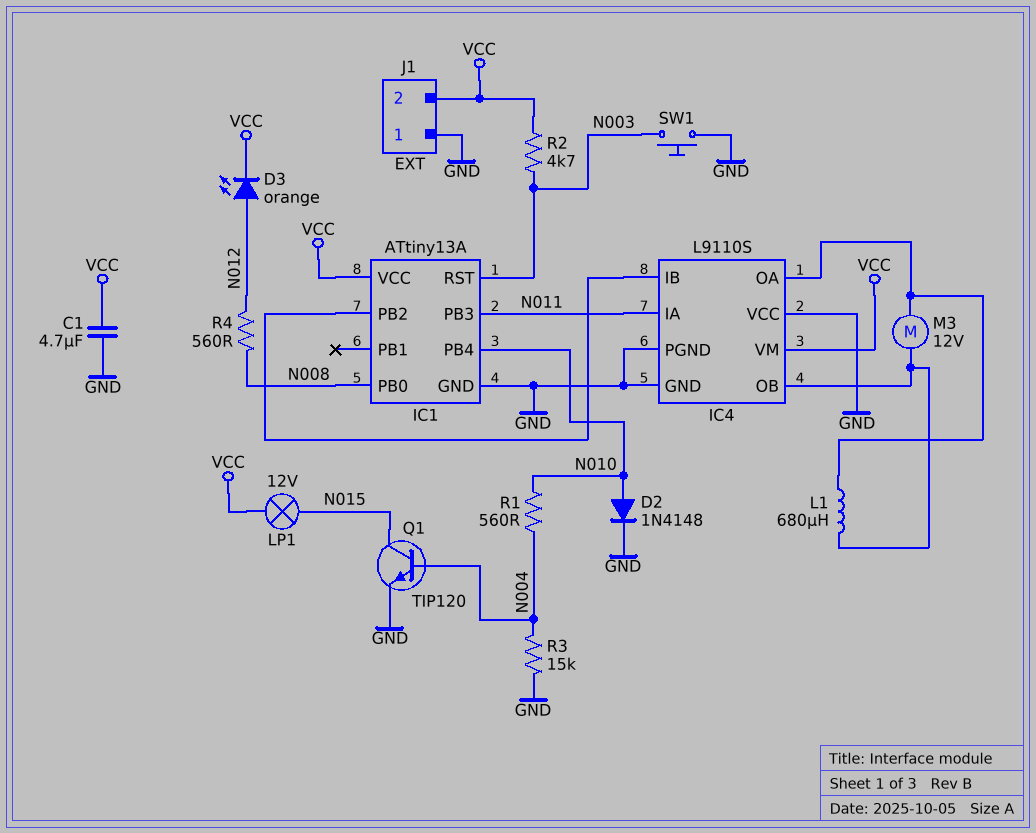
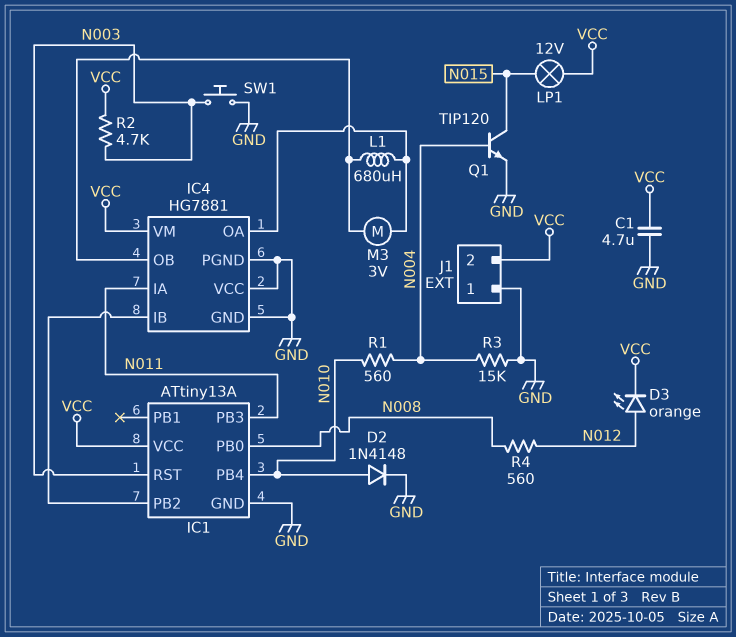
IC4: L9110S -> HG7881
M3: motor 12V (IC4/OA, IC4/OB) -> motor 3V (IC4/OA, IC4/OB)

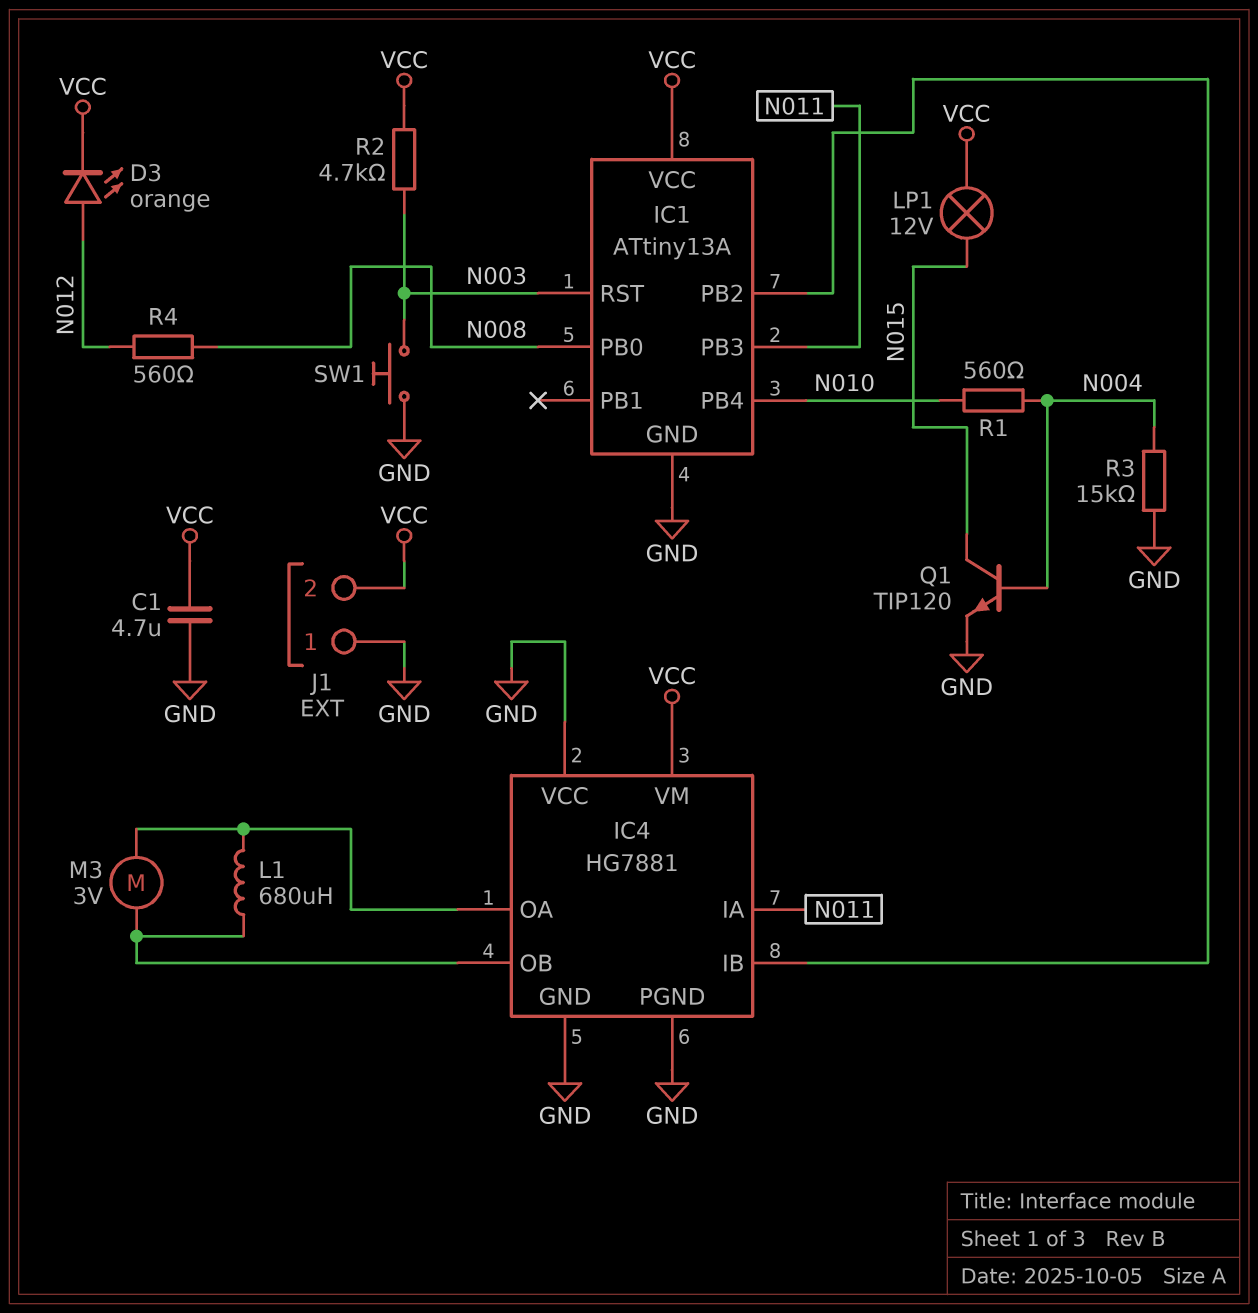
D2: diode 1N4148 (A N010, K GND) -> none

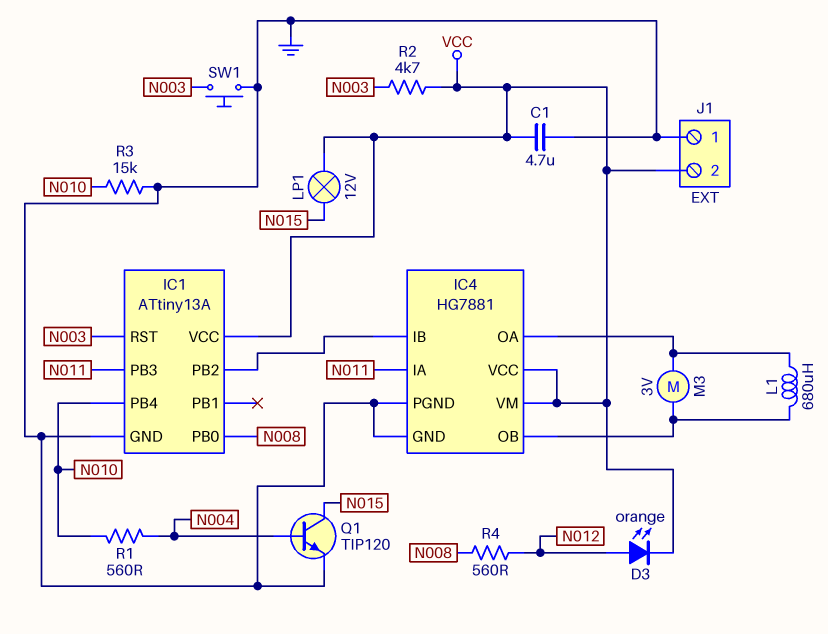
IC4 pin VCC: GND -> VCC
R3: 15k (GND, N004) -> 15k (GND, N010)

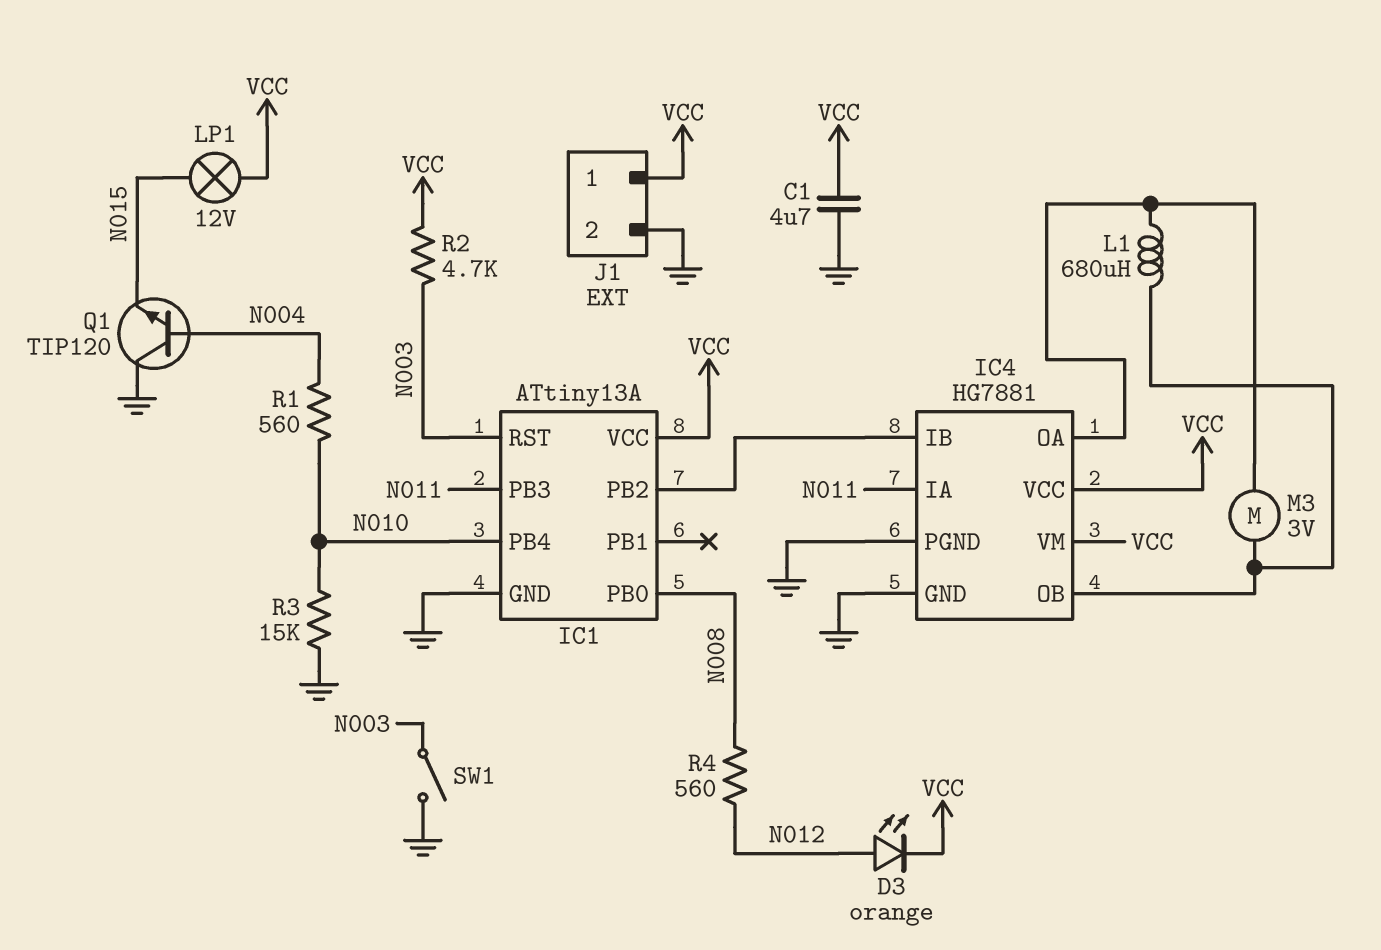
J1 pin 1: GND -> VCC
J1 pin 2: VCC -> GND
Q1: NPN TIP120 (B N004, C N015, E GND) -> NPN TIP120 (B N004, C GND, E N015)
SW1: button (GND, N003) -> switch (GND, N003)

